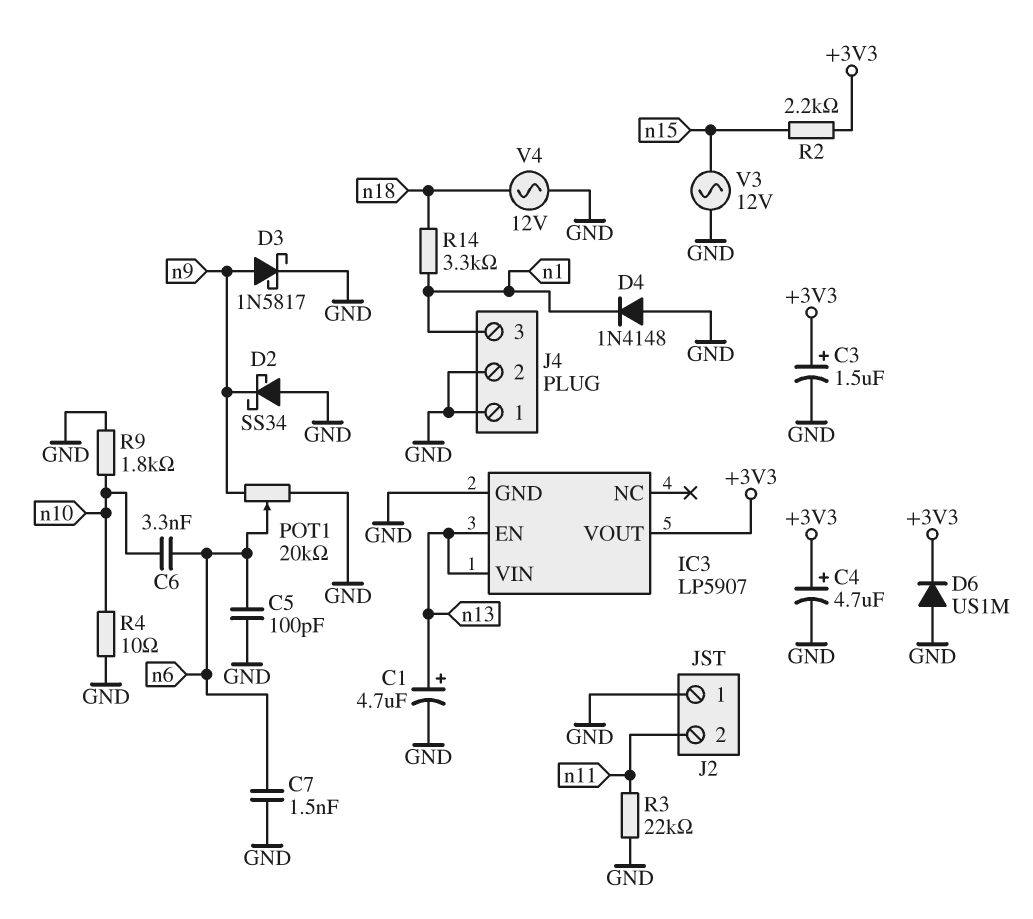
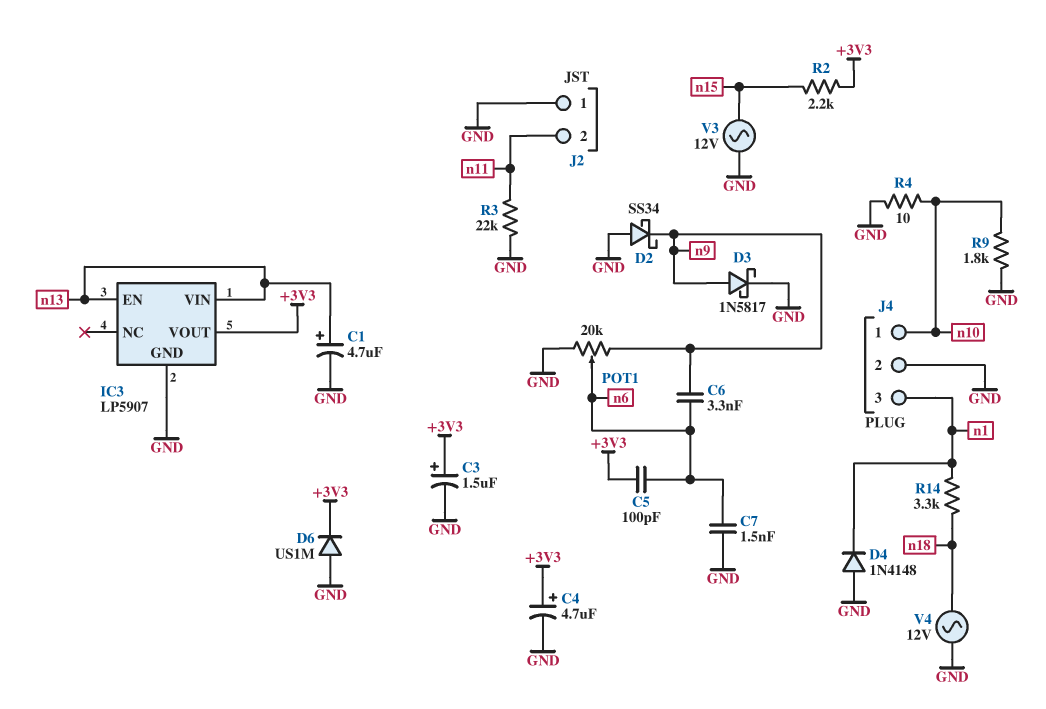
C5: 100pF (GND, n6) -> 100pF (+3V3, n6)
C6: 3.3nF (n6, n10) -> 3.3nF (n6, n9)
J4 pin 1: GND -> n10

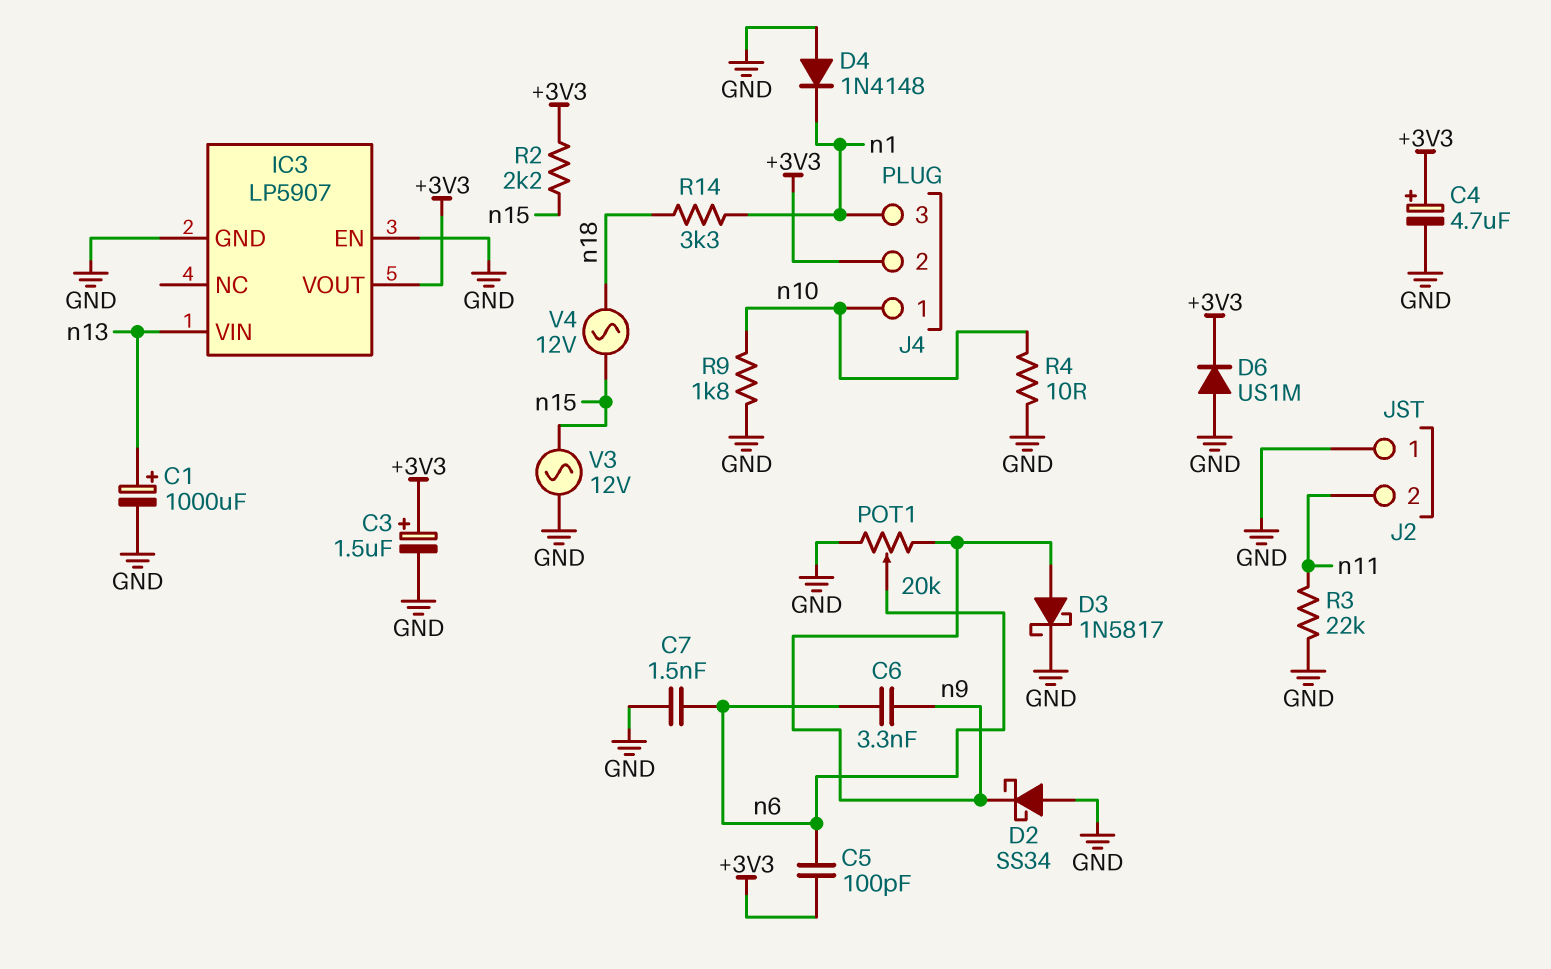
C1: 4.7uF (plus n13, minus GND) -> 1000uF (plus n13, minus GND)
IC3 pin EN: n13 -> GND
J4 pin 2: GND -> +3V3
V4: AC 12V (GND, n18) -> AC 12V (n15, n18)

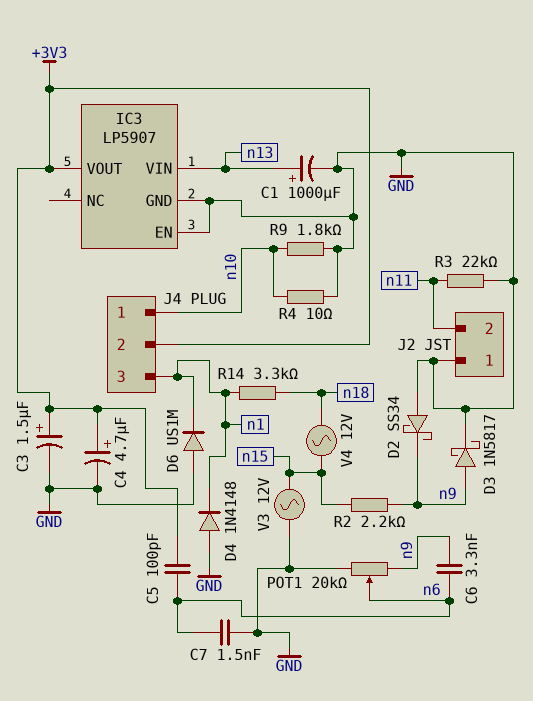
D6: diode US1M (A GND, K +3V3) -> diode US1M (A GND, K n1)
R2: 2.2k (+3V3, n15) -> 2.2k (n9, n15)

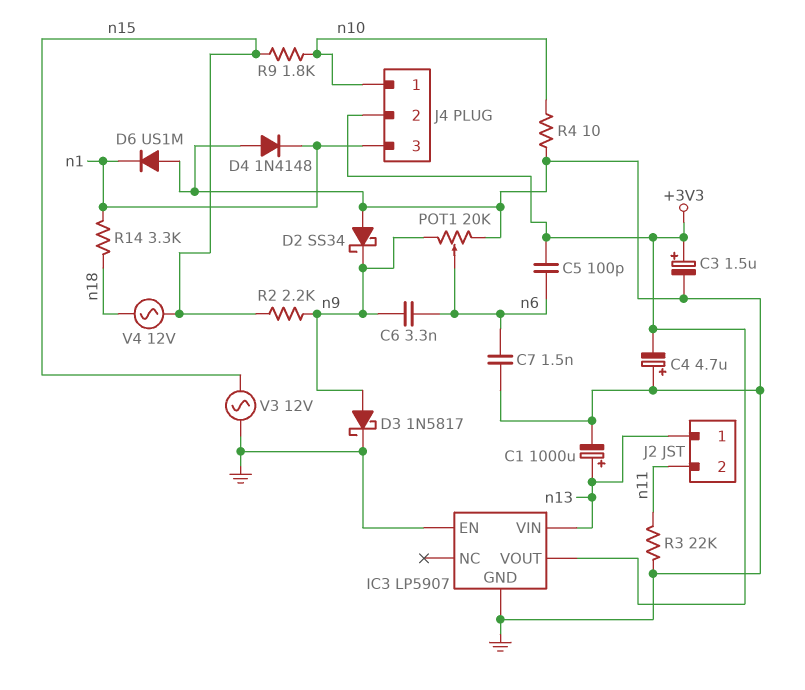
C4: 4.7uF (plus +3V3, minus GND) -> 4.7uF (plus GND, minus +3V3)
J2 pin 1: GND -> n13
R9: 1.8k (GND, n10) -> 1.8k (n10, n15)

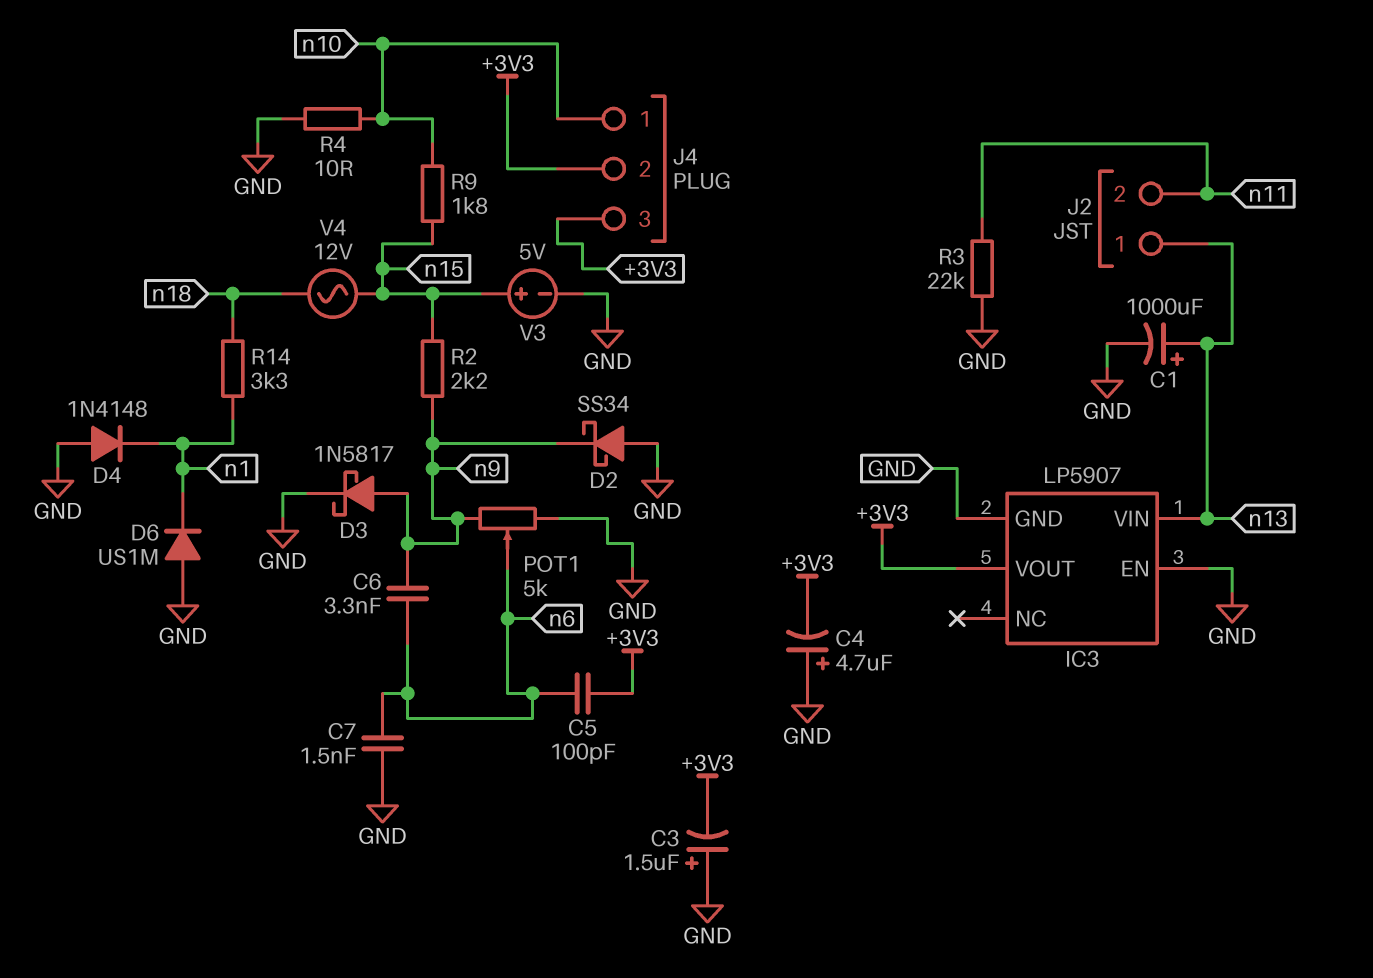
C3: 1.5uF (plus +3V3, minus GND) -> 1.5uF (plus GND, minus +3V3)
J4 pin 3: n1 -> +3V3
POT1: 20k (GND, n9, wiper n6) -> 5k (GND, n9, wiper n6)
V3: AC 12V (GND, n15) -> 5V (plus n15, minus GND)

